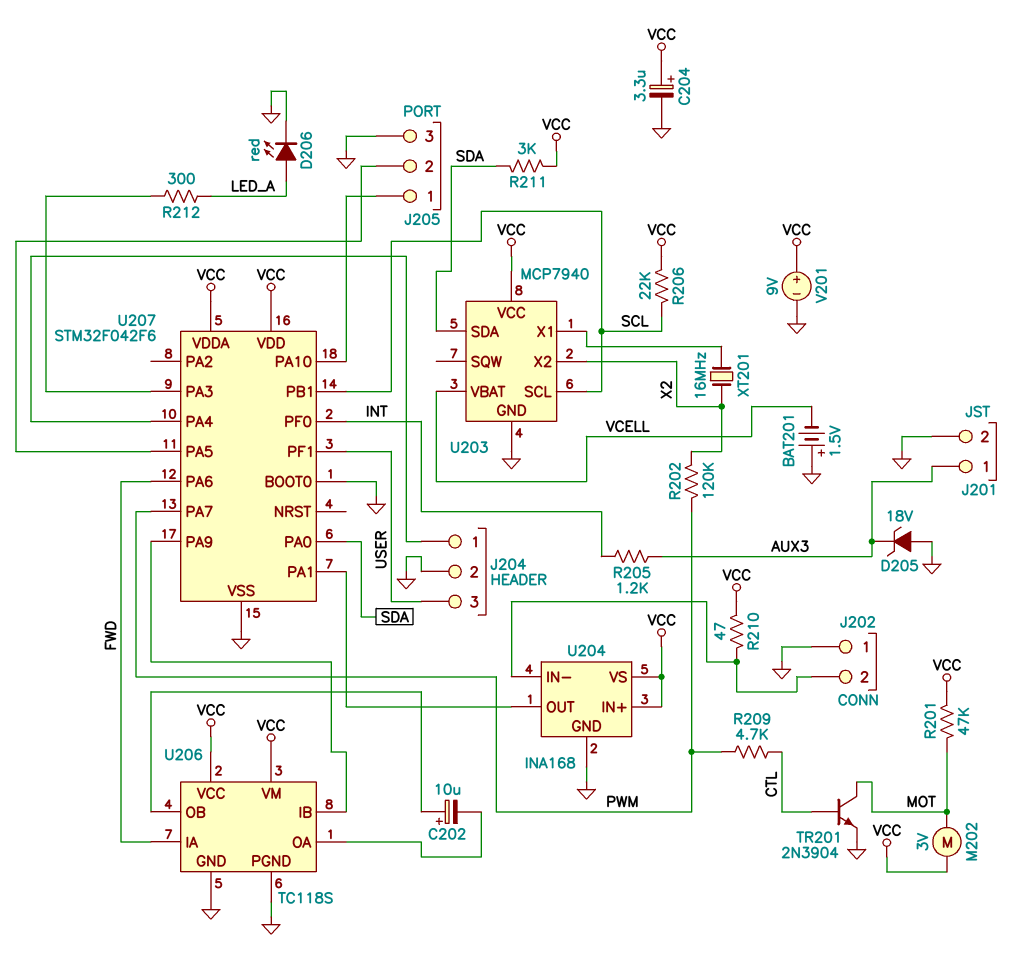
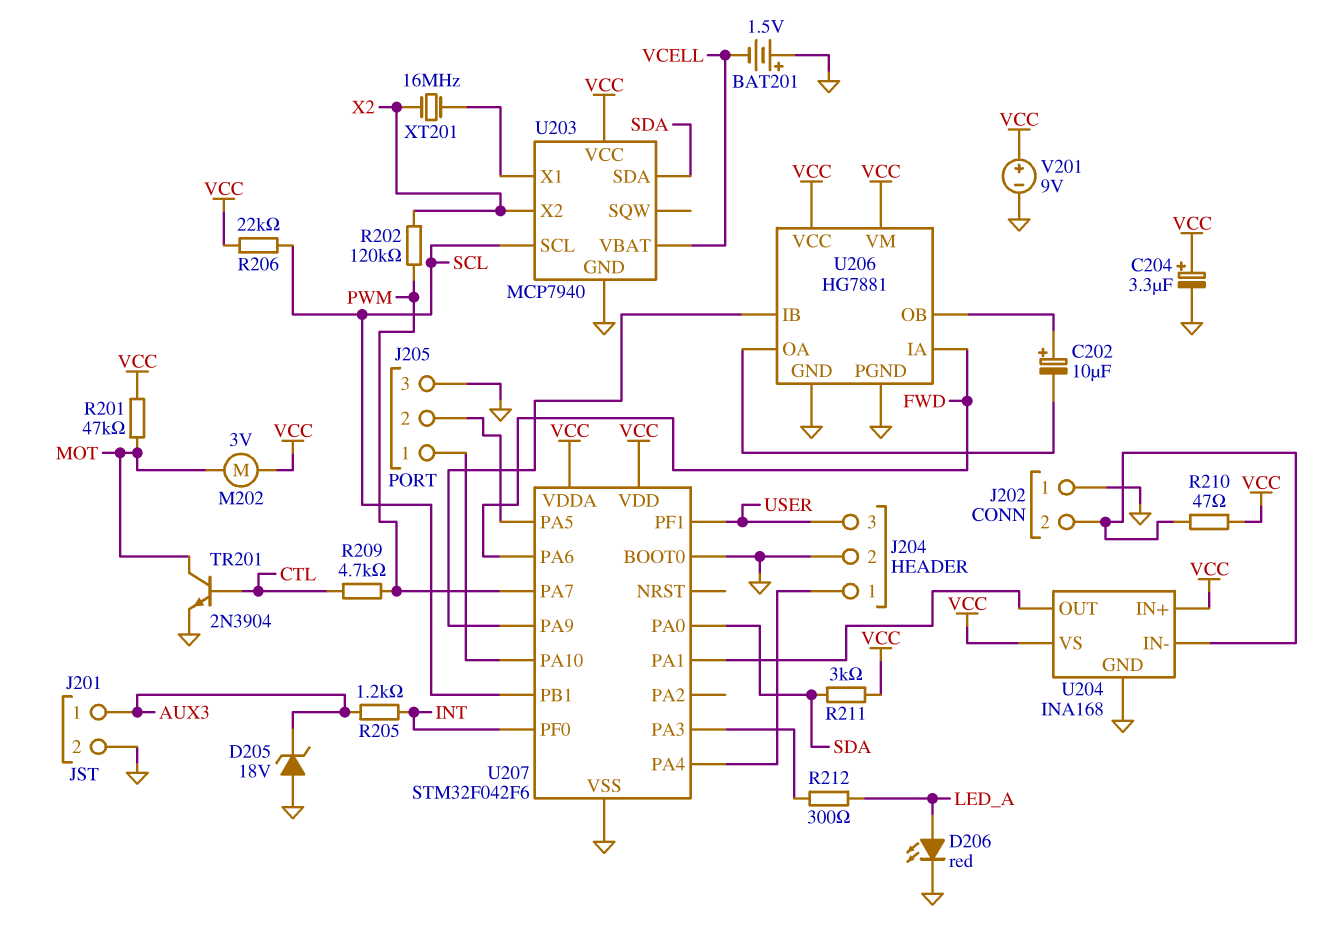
U206: TC118S -> HG7881

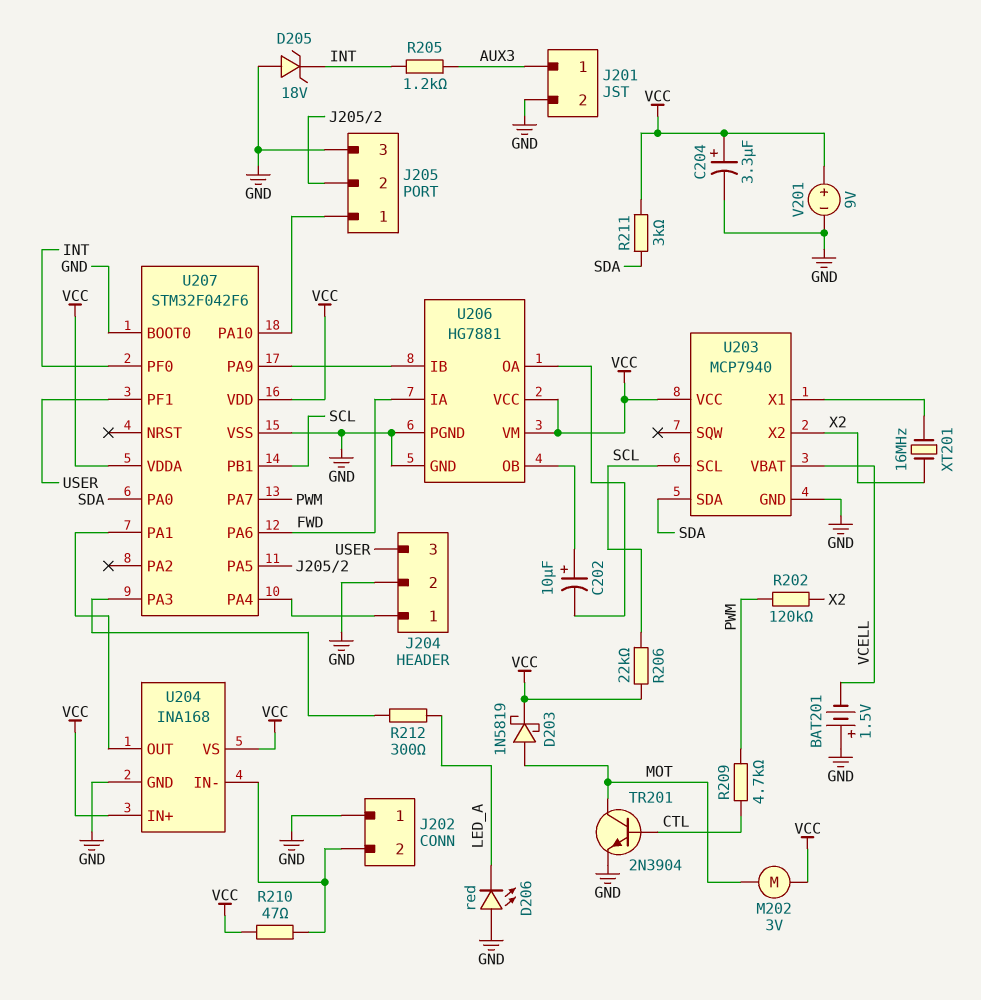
D203: none -> schottky 1N5819 (A MOT, K VCC)
D205: zener 18V (A GND, K AUX3) -> zener 18V (A GND, K INT)
D206: LED red (A LED_A, K GND) -> LED red (A GND, K LED_A)
R201: 47k (MOT, VCC) -> none

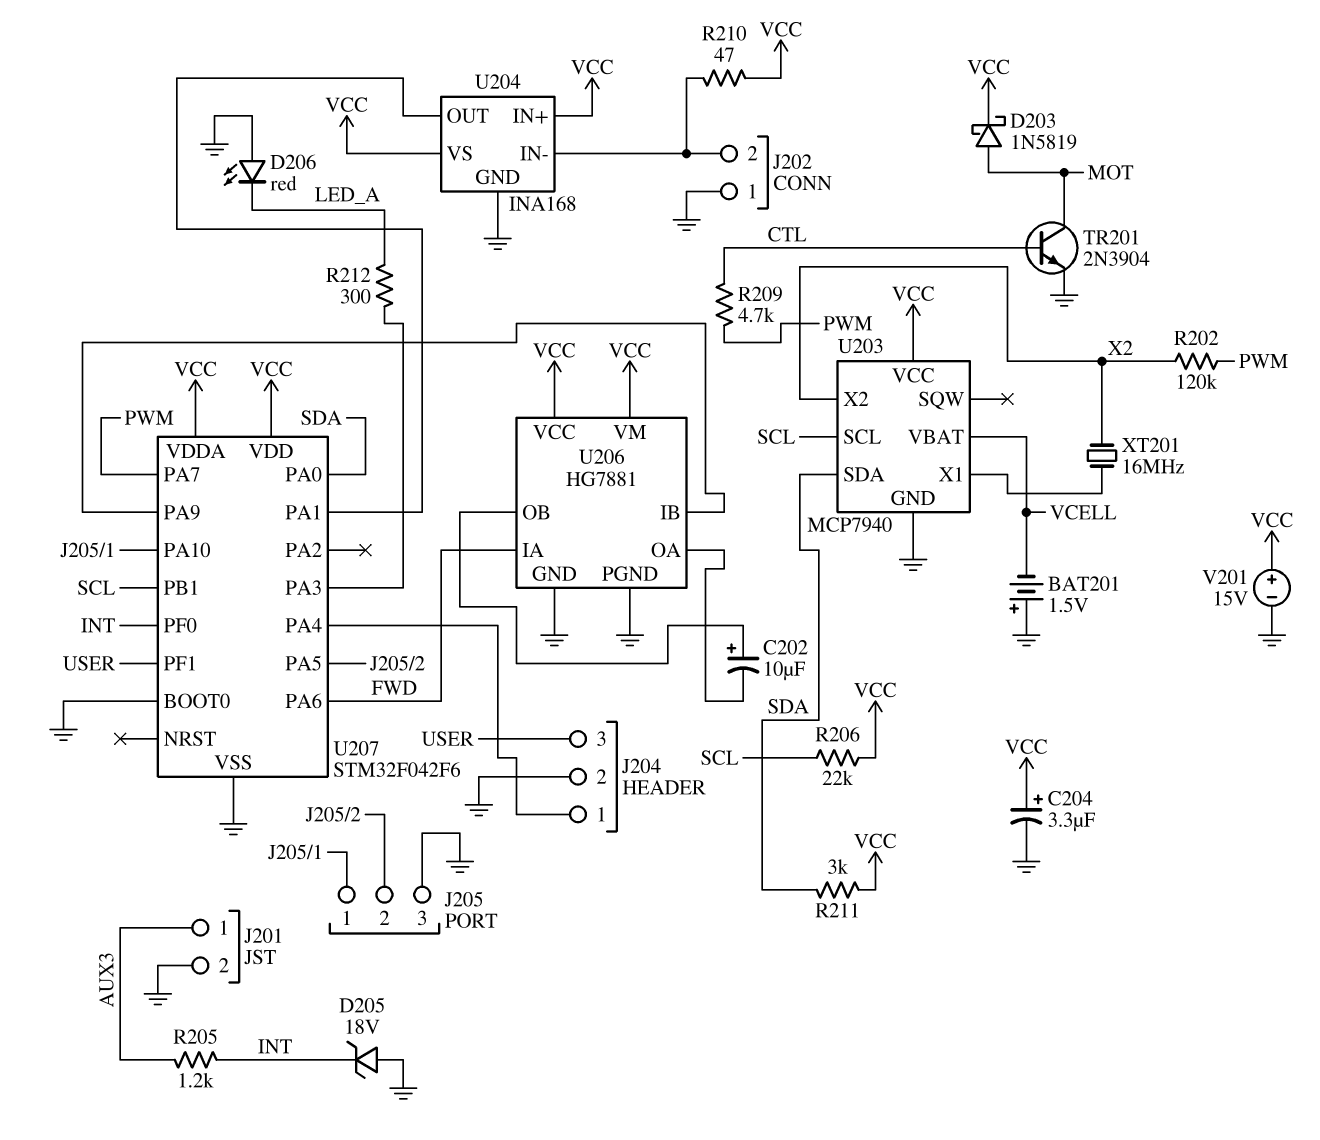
M202: motor 3V (MOT, VCC) -> none
V201: 9V (plus VCC, minus GND) -> 15V (plus VCC, minus GND)

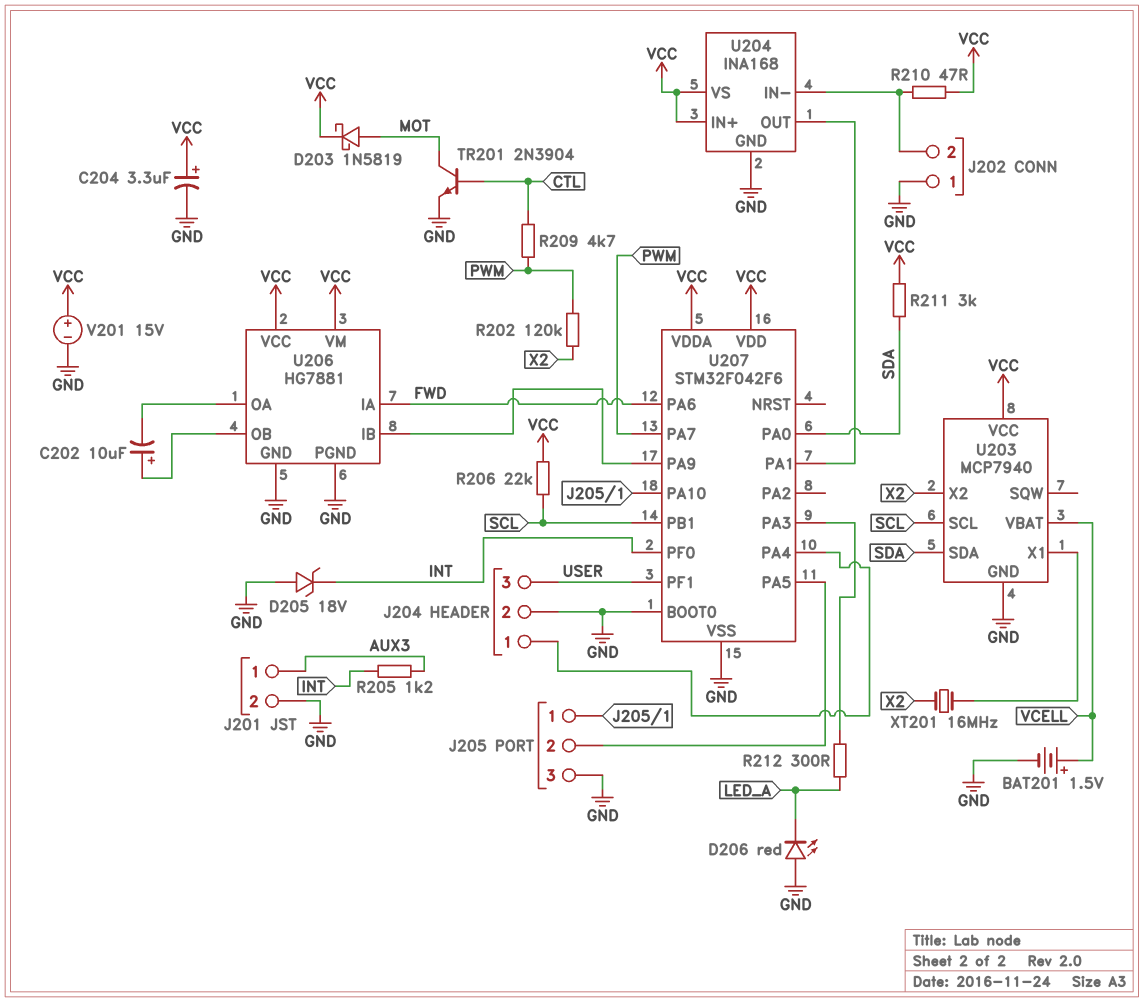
BAT201: 1.5V (plus GND, minus VCELL) -> 1.5V (plus VCELL, minus GND)

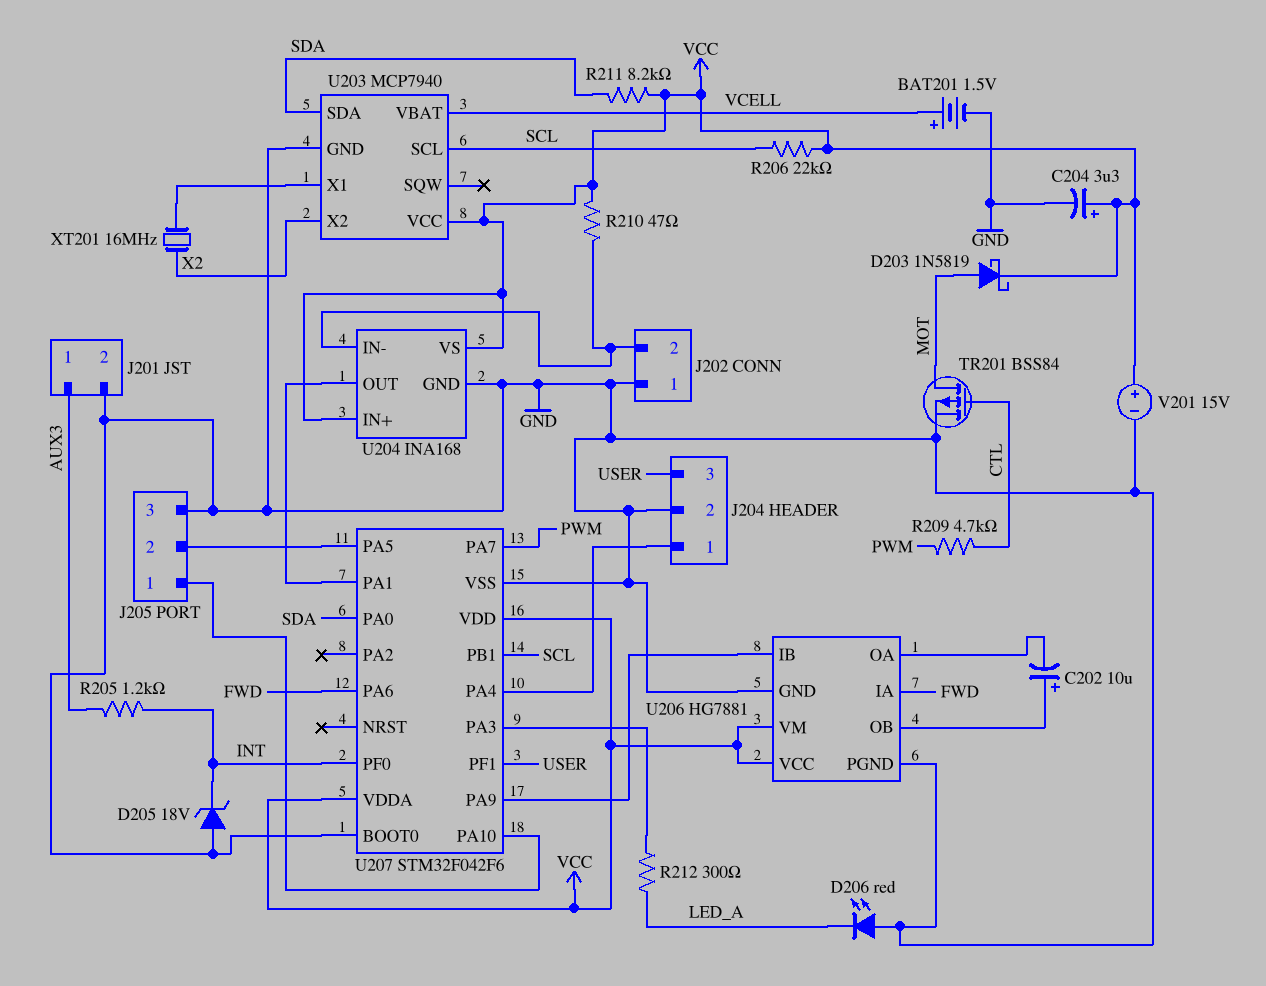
R202: 120k (PWM, X2) -> none
R211: 3k (SDA, VCC) -> 8.2k (SDA, VCC)
TR201: NPN 2N3904 (B CTL, C MOT, E GND) -> PMOS BSS84 (G CTL, D MOT, S GND)

